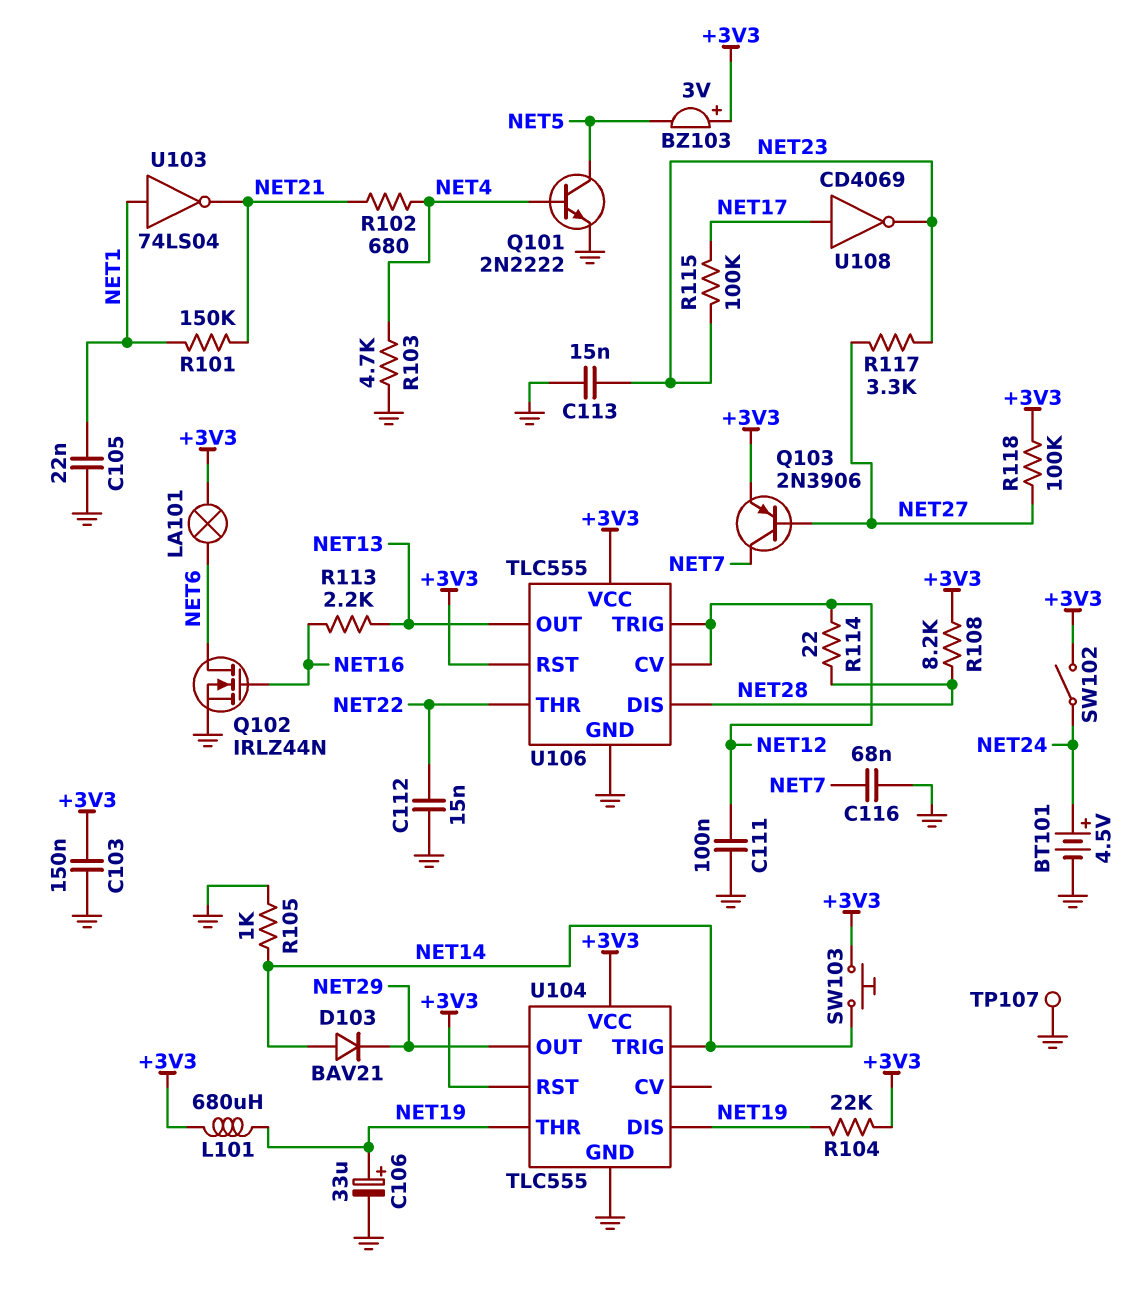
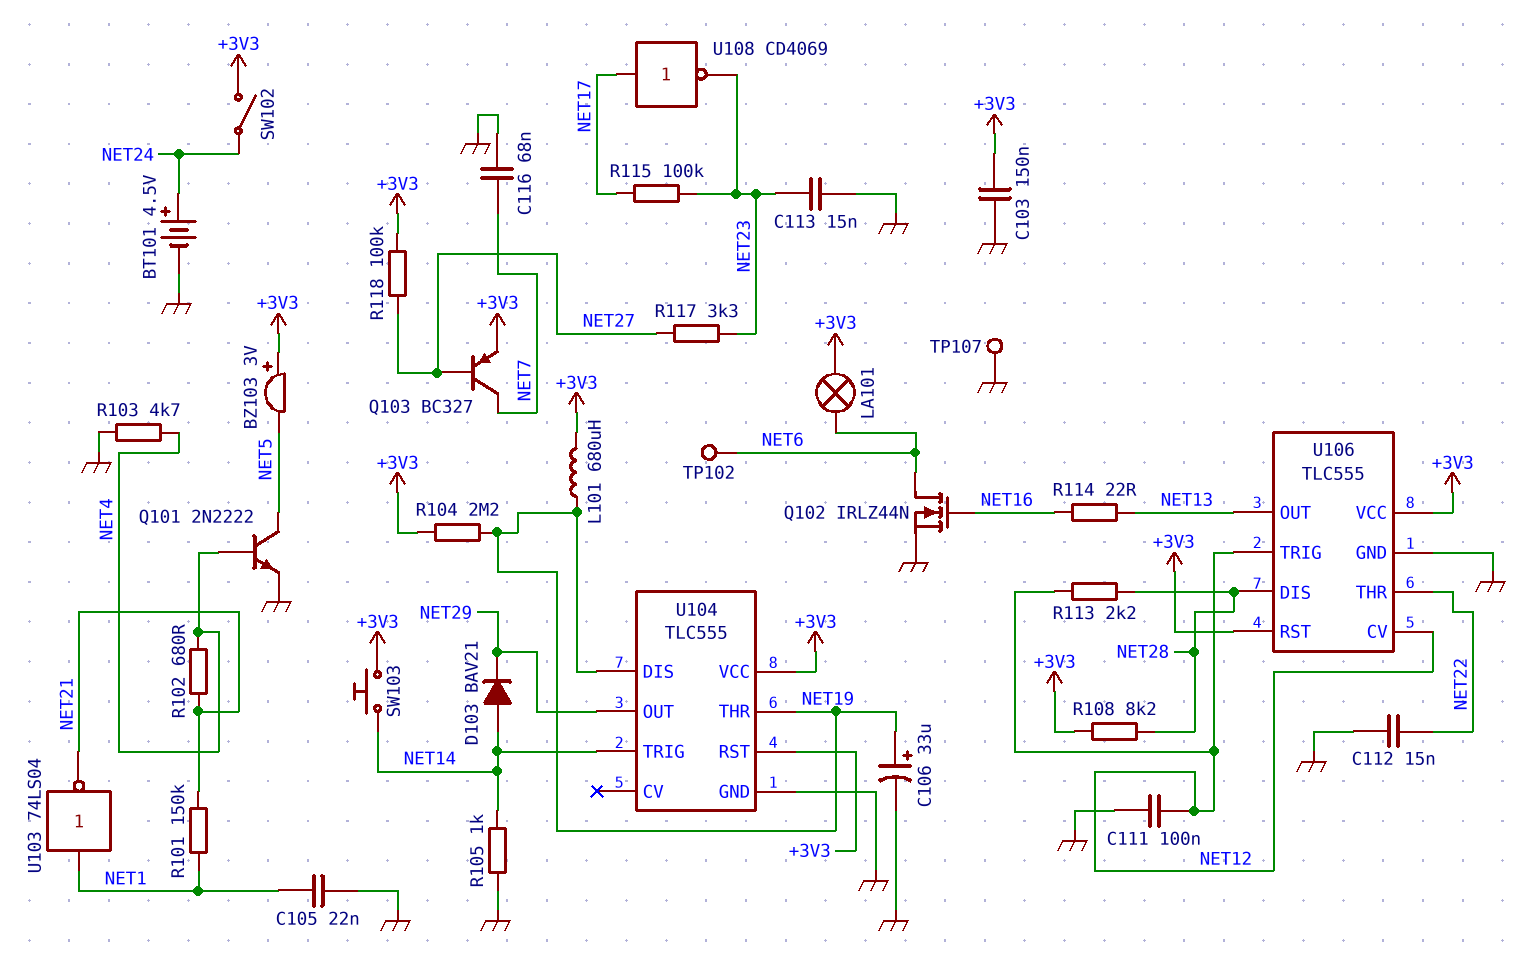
Q103: PNP 2N3906 (B NET27, C NET7, E +3V3) -> PNP BC327 (B NET27, C NET7, E +3V3)
R104: 22k (+3V3, NET19) -> 2.2M (+3V3, NET19)
R113: 2.2k (NET13, NET16) -> 2.2k (NET12, NET28)
R114: 22 (NET12, NET28) -> 22 (NET13, NET16)
TP102: none -> test point (NET6)

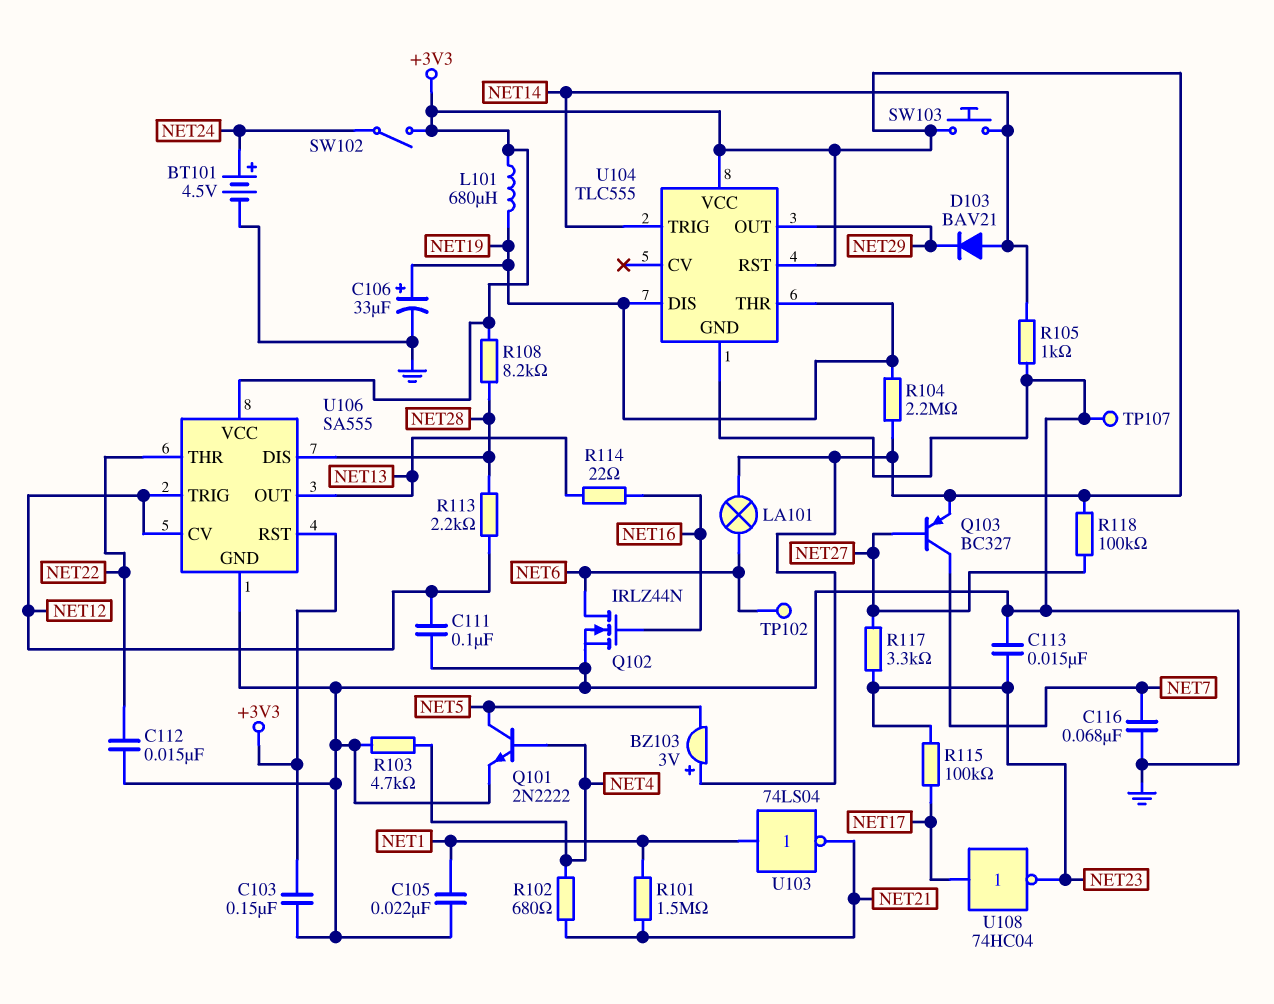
R101: 150k (NET1, NET21) -> 1.5M (NET1, NET21)
U106: TLC555 -> SA555
U108: NOT CD4069 (in NET17, out NET23) -> NOT 74HC04 (in NET17, out NET23)

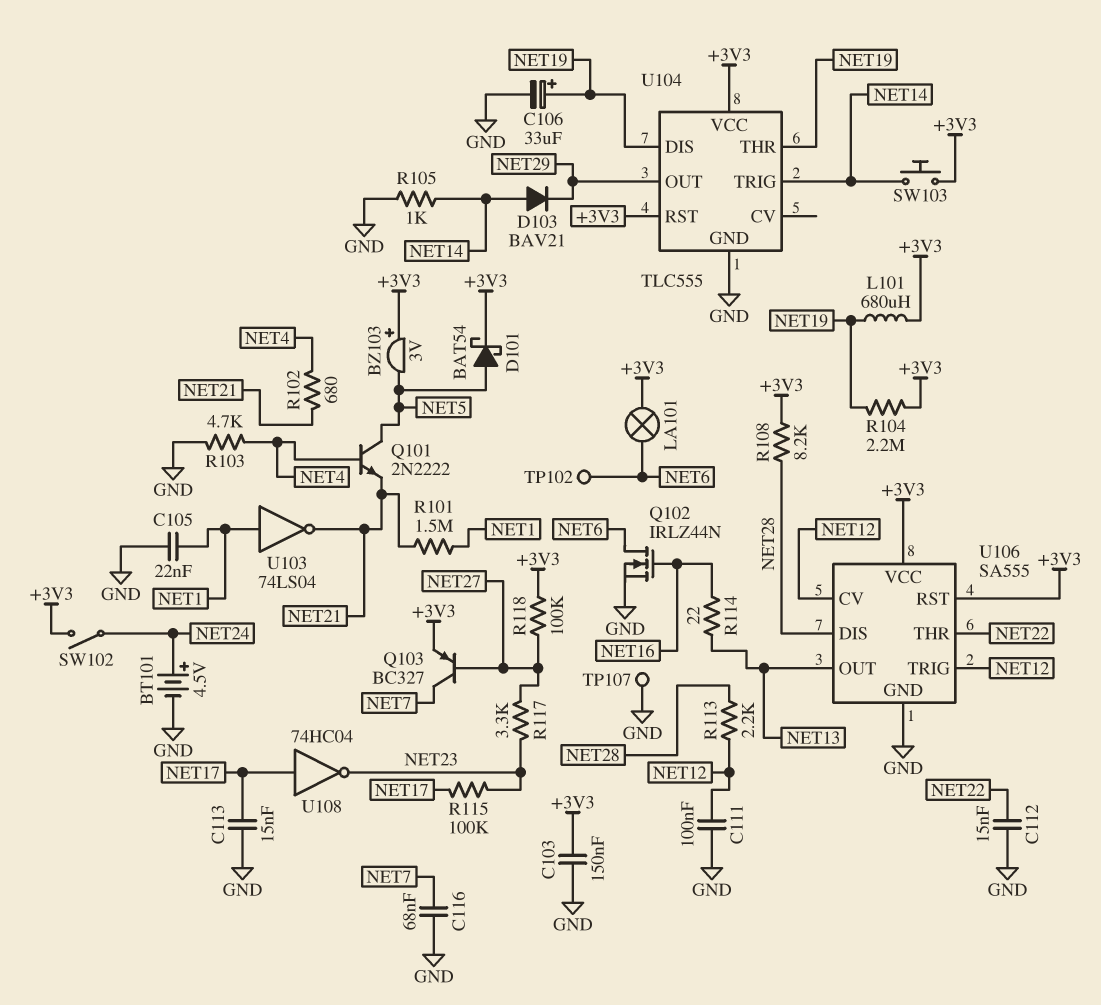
C113: 15nF (GND, NET23) -> 15nF (GND, NET17)
D101: none -> schottky BAT54 (A NET5, K +3V3)
Q101: NPN 2N2222 (B NET4, C NET5, E GND) -> NPN 2N2222 (B NET4, C NET5, E NET21)

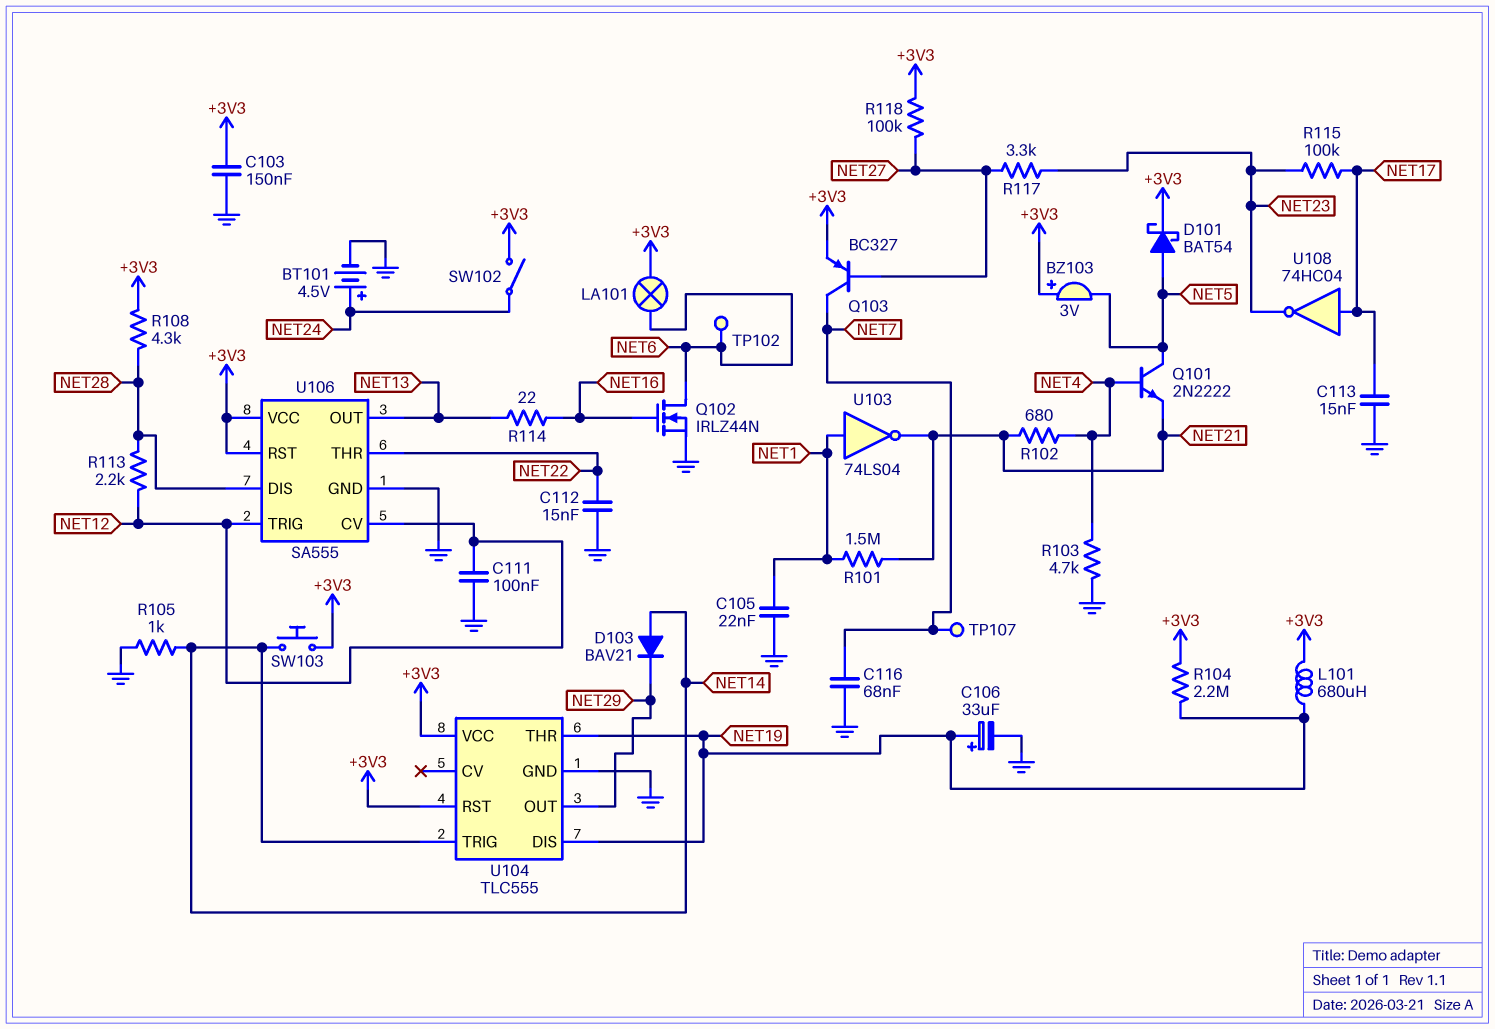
R108: 8.2k (+3V3, NET28) -> 4.3k (+3V3, NET28)
TP107: test point (GND) -> test point (NET7)

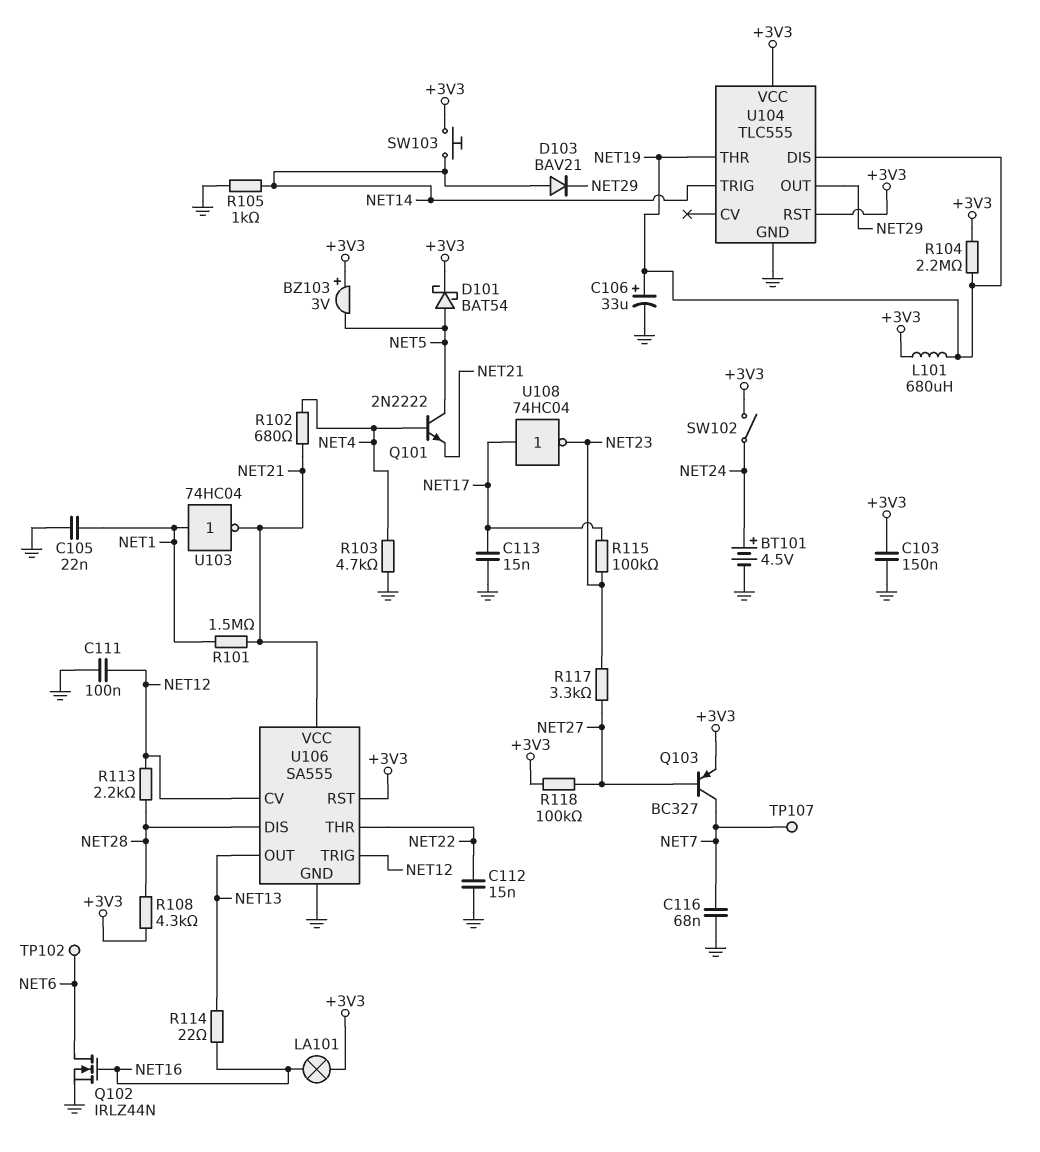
LA101: lamp (+3V3, NET6) -> lamp (+3V3, NET16)
U103: NOT 74LS04 (in NET1, out NET21) -> NOT 74HC04 (in NET1, out NET21)
U106 pin VCC: +3V3 -> NET21

